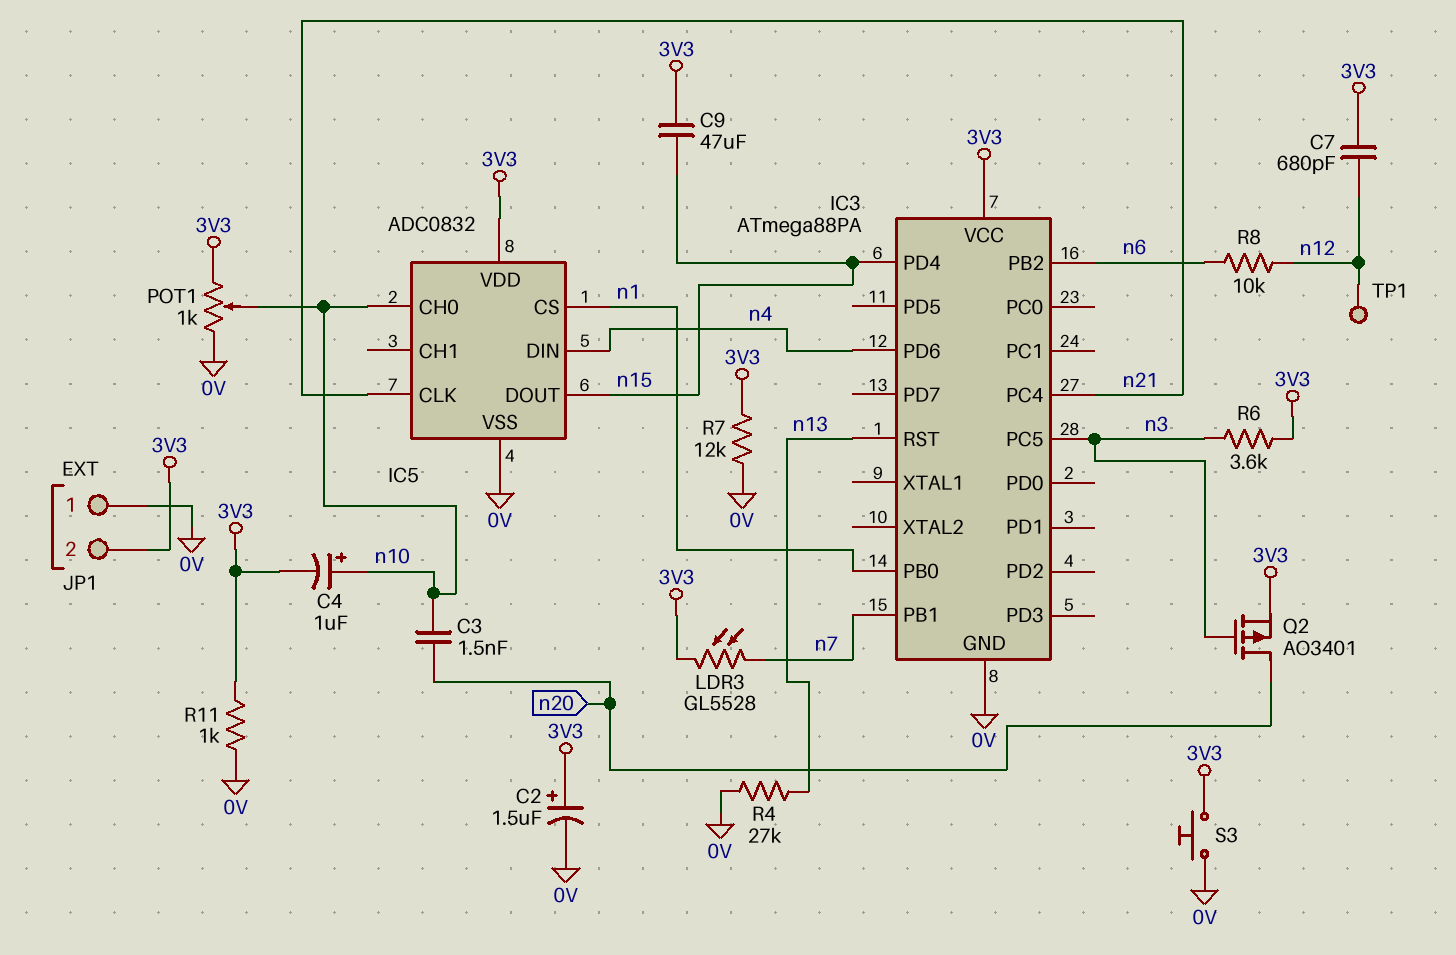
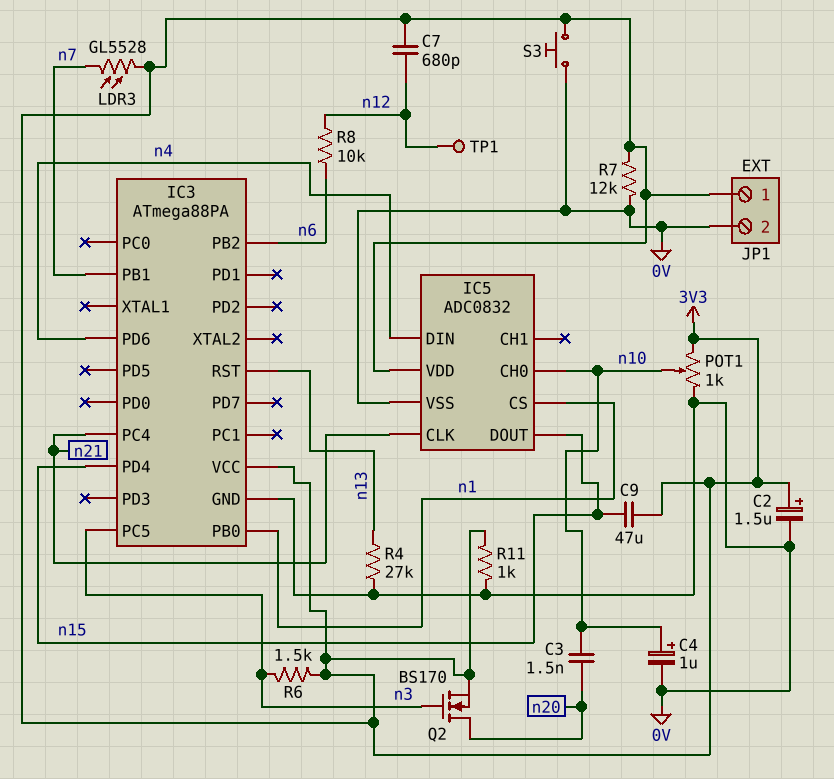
C4: 1uF (plus n10, minus 3V3) -> 1uF (plus n10, minus 0V)
JP1 pin 1: 0V -> 3V3
JP1 pin 2: 3V3 -> 0V
Q2: PMOS AO3401 (G n3, D n20, S 3V3) -> NMOS BS170 (G n3, D n20, S 3V3)
R6: 3.6k (3V3, n3) -> 1.5k (3V3, n3)

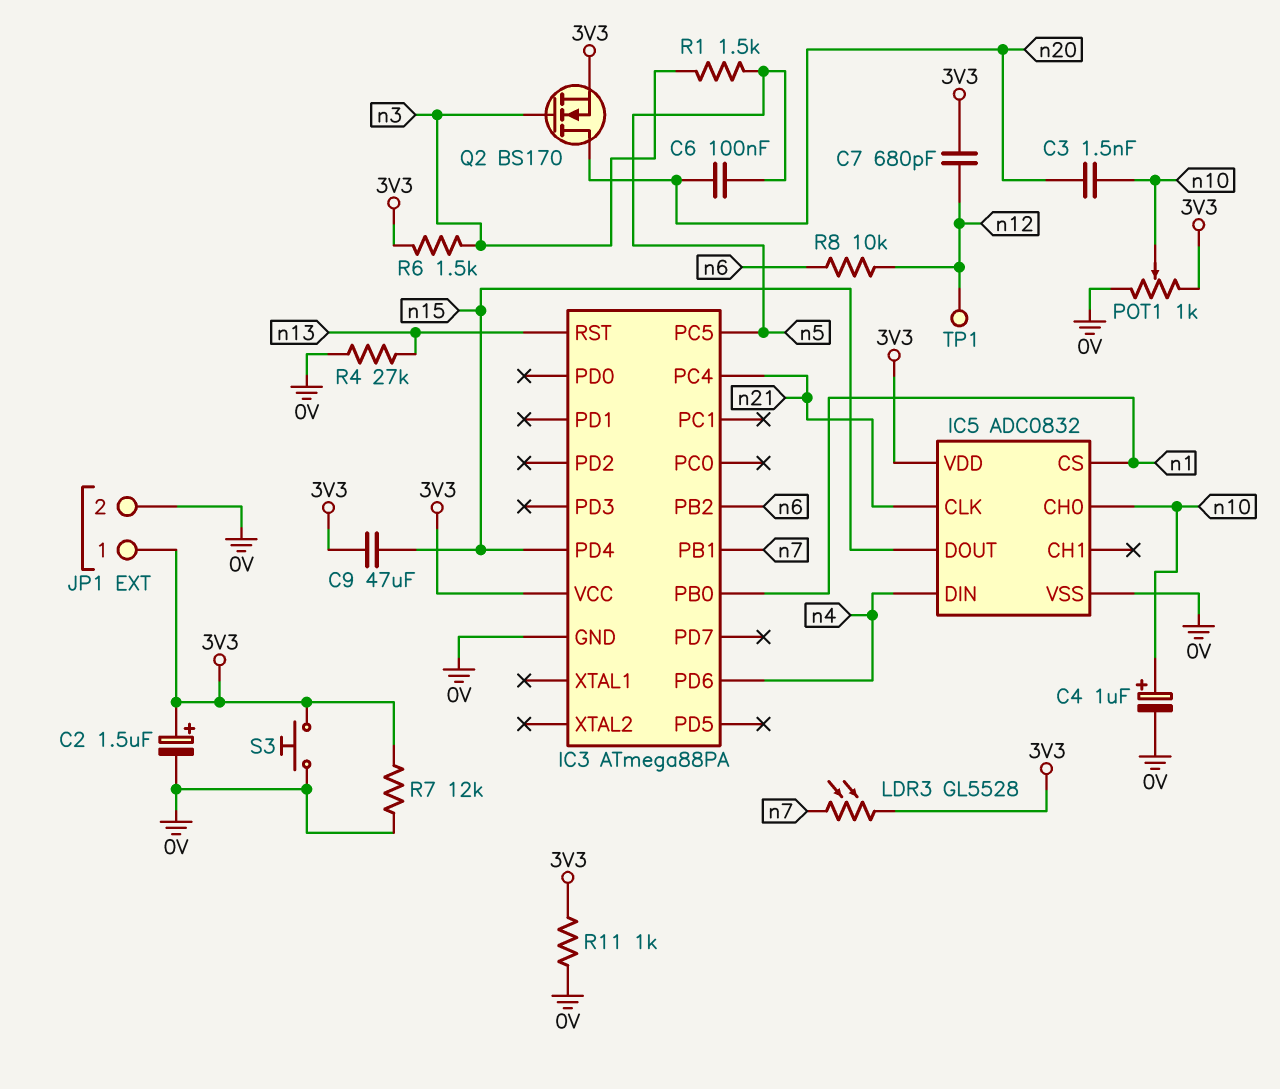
C6: none -> 100nF (n5, n20)
IC3 pin PC5: n3 -> n5
R1: none -> 1.5k (n3, n5)

